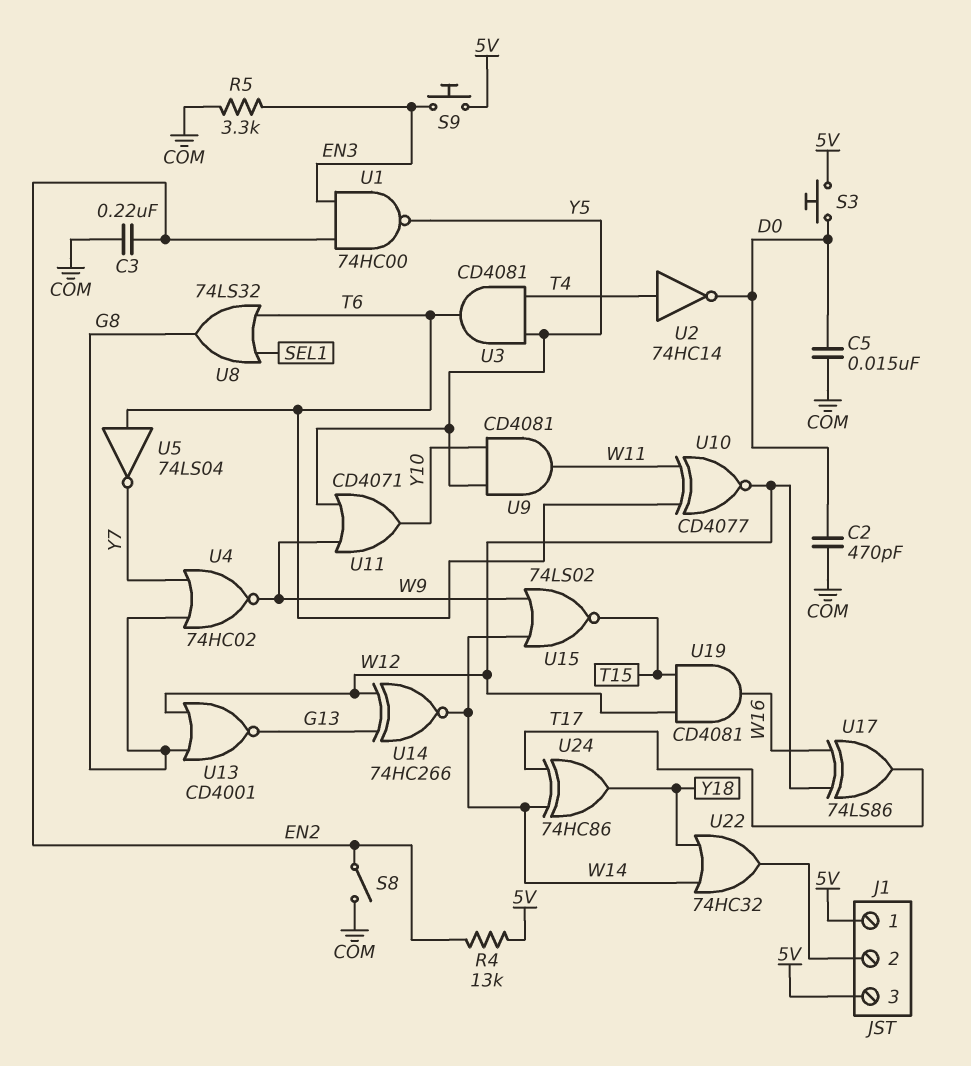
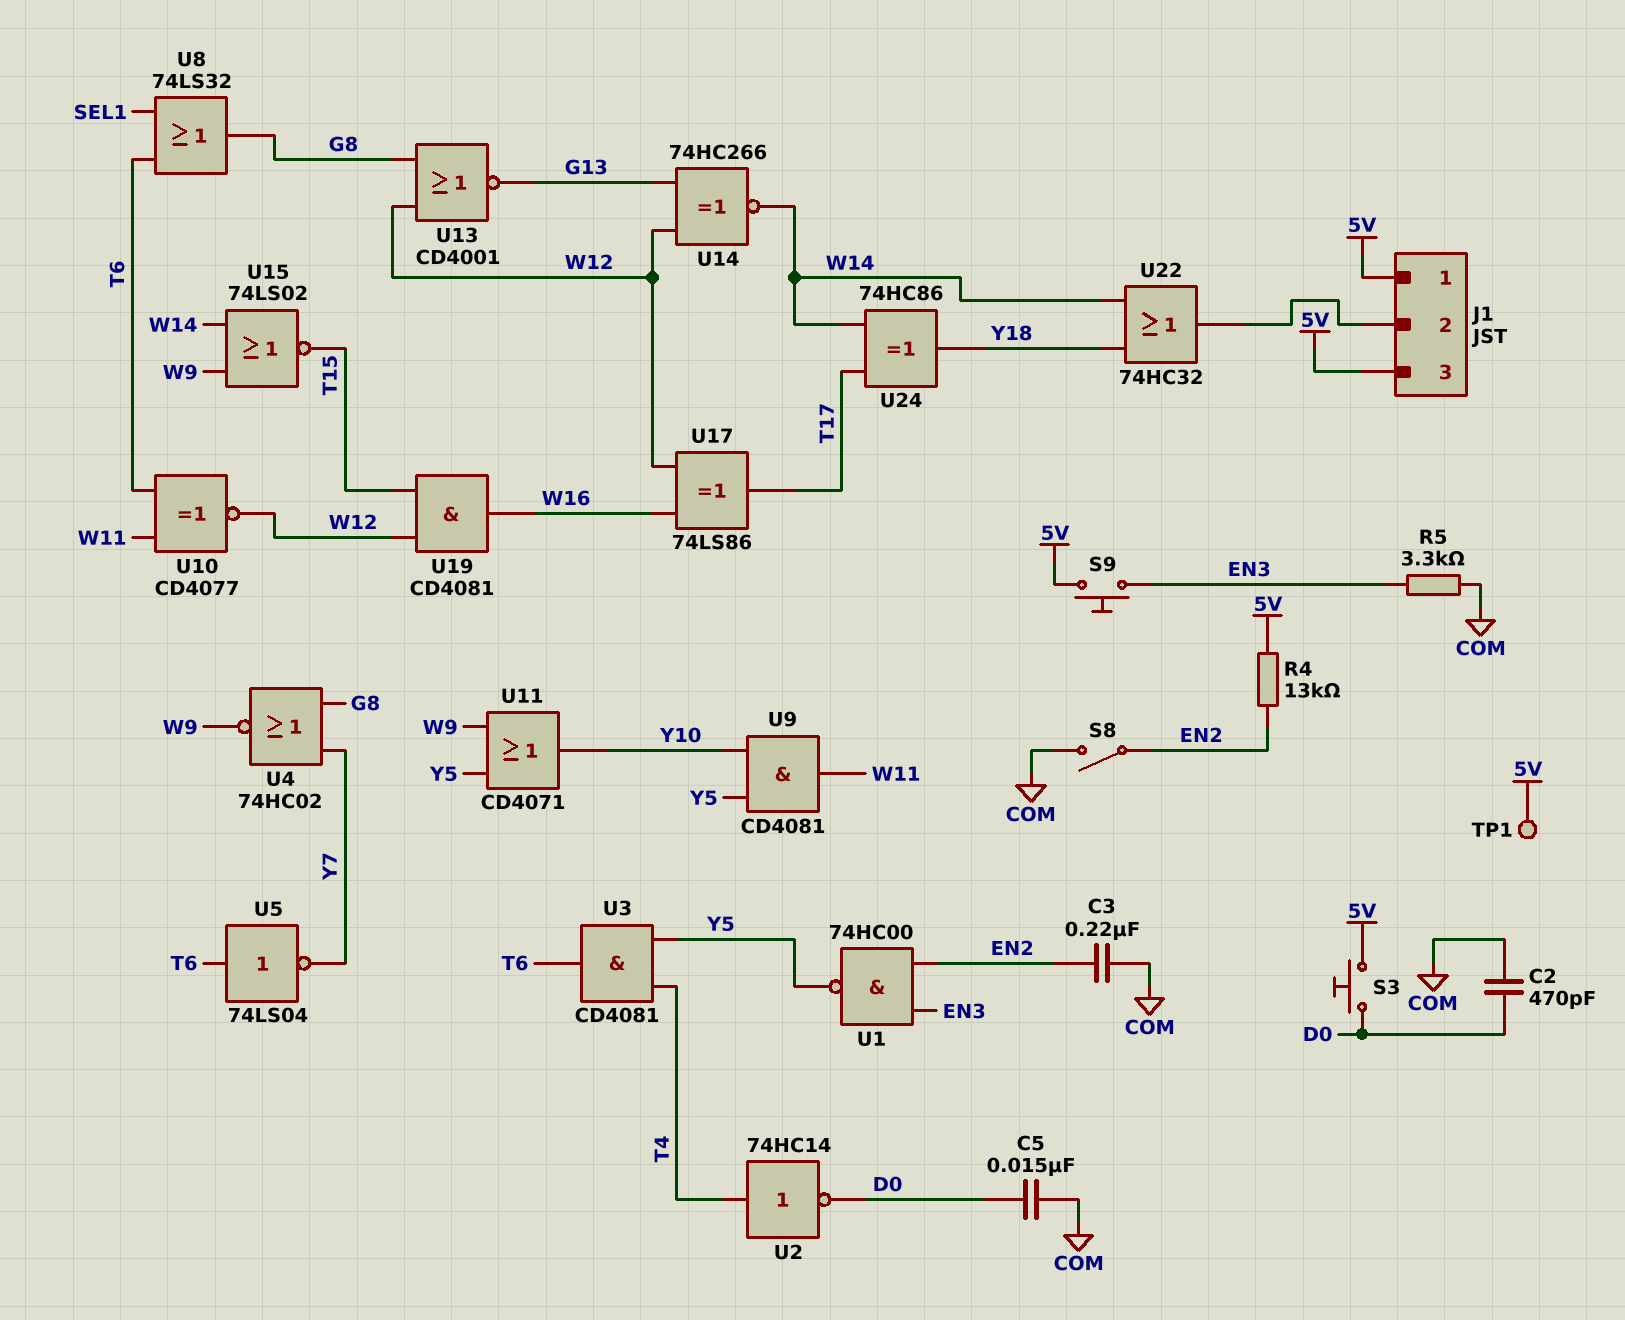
TP1: none -> test point (5V)

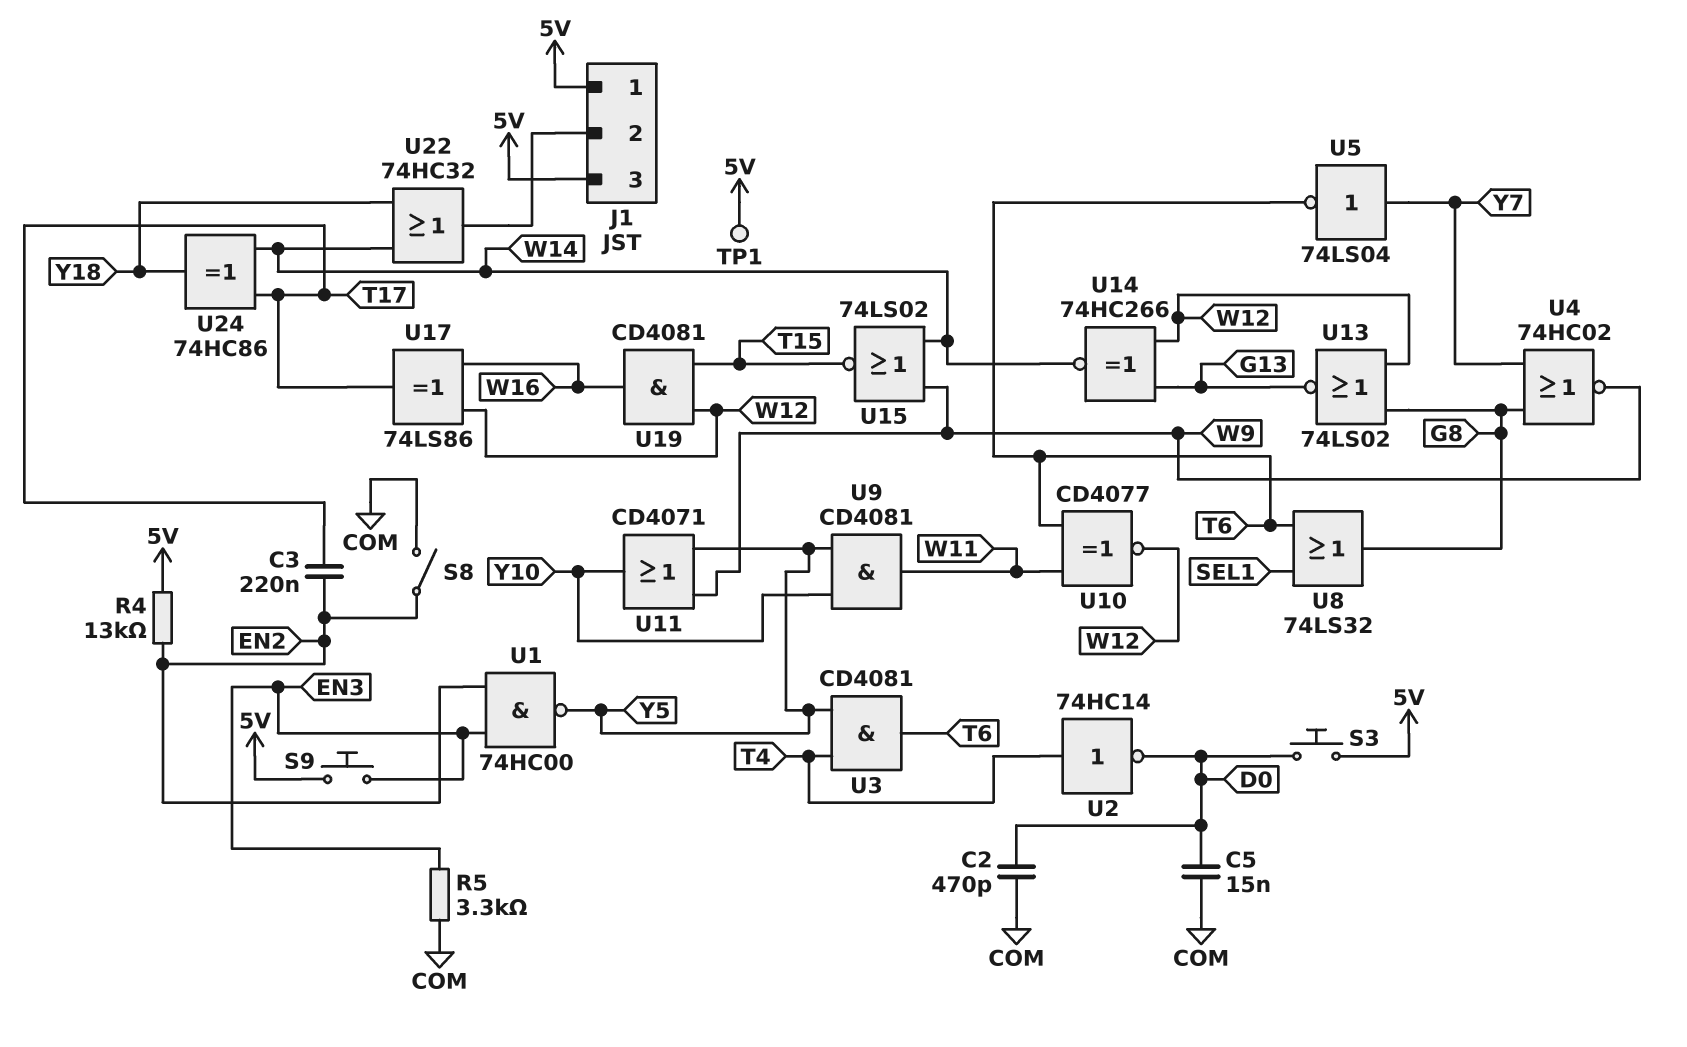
C3: 220nF (COM, EN2) -> 220nF (EN2, T17)
U5: NOT 74LS04 (in T6, out Y7) -> NOT 74LS04 (in Y7, out T6)
U13: NOR CD4001 (in G8, in W12, out G13) -> NOR 74LS02 (in G8, in W12, out G13)

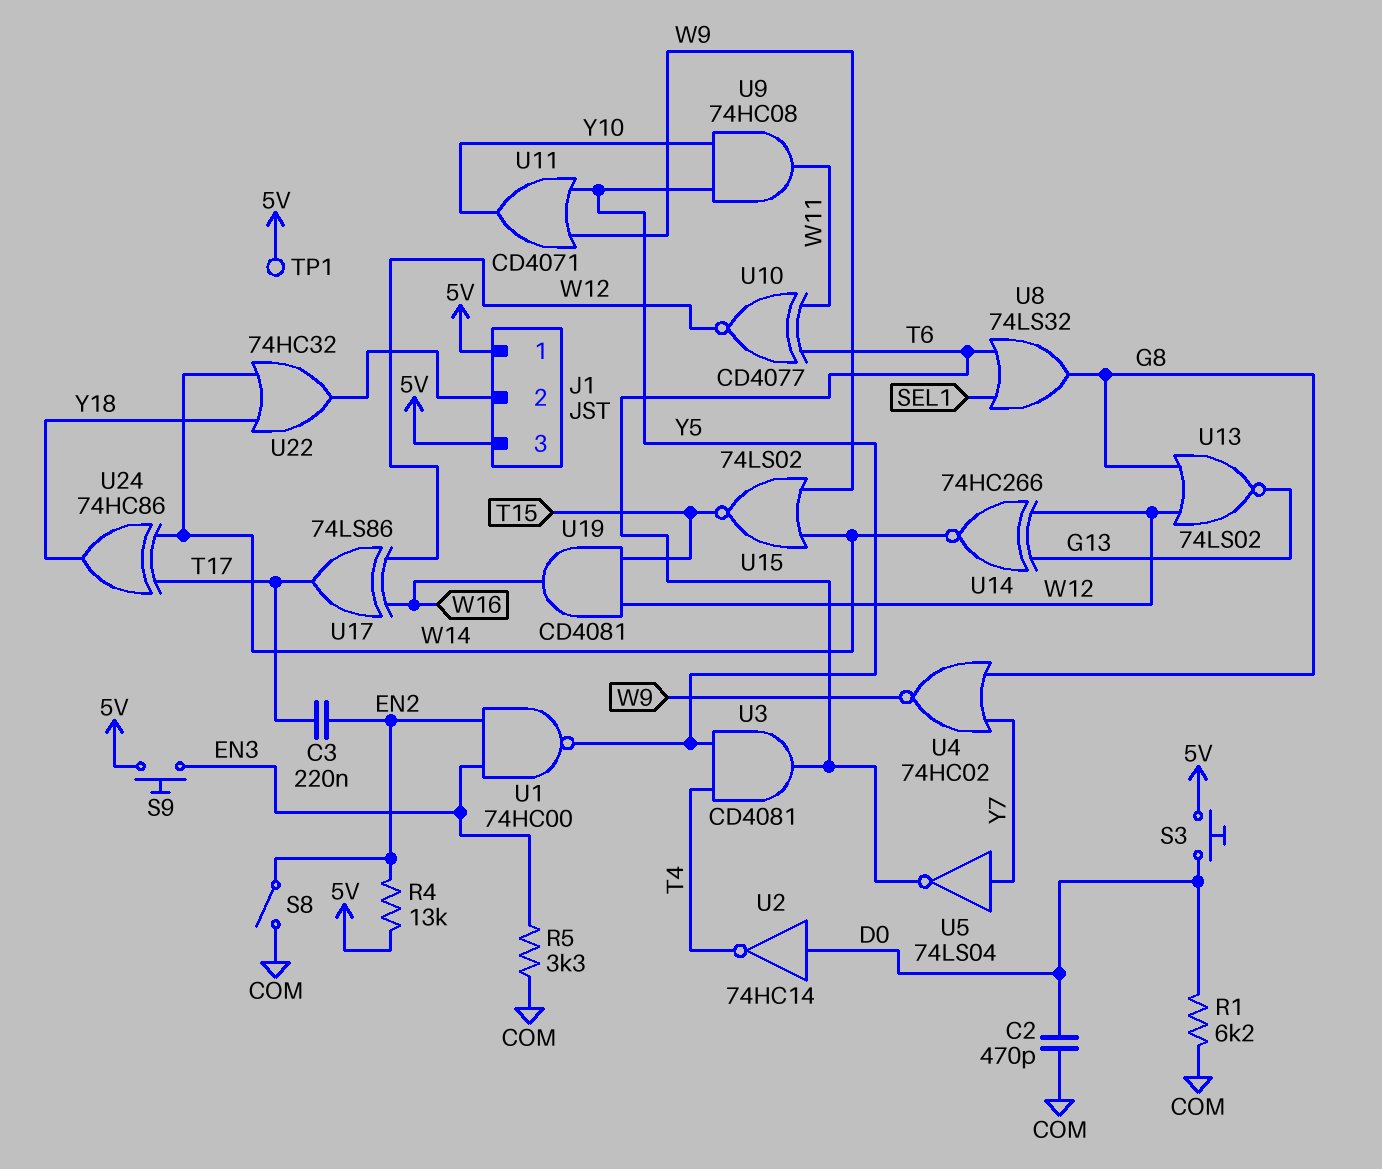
C5: 15nF (COM, D0) -> none
R1: none -> 6.2k (COM, D0)
U2: NOT 74HC14 (in T4, out D0) -> NOT 74HC14 (in D0, out T4)
U9: AND CD4081 (in Y5, in Y10, out W11) -> AND 74HC08 (in Y5, in Y10, out W11)

